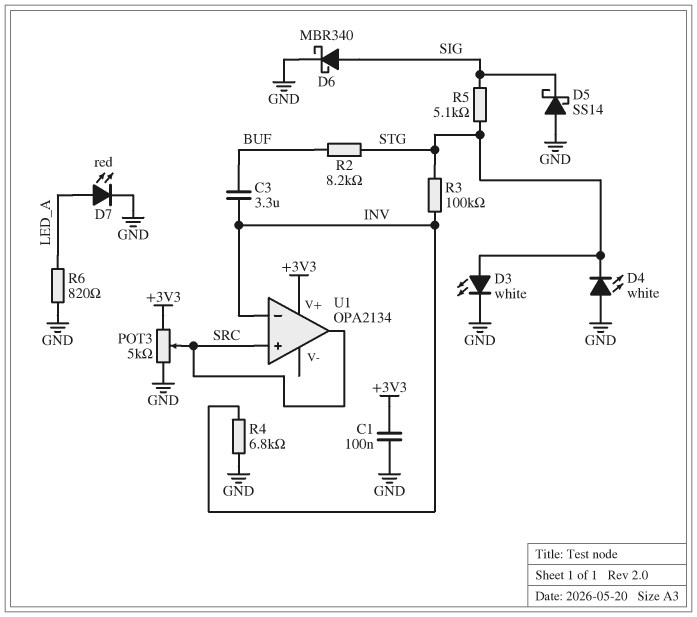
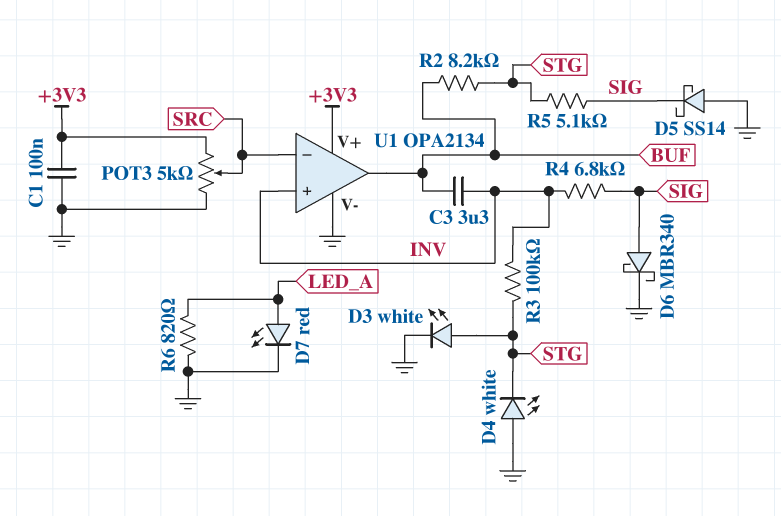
R4: 6.8k (GND, INV) -> 6.8k (INV, SIG)
U1 pin V-: none -> GND
U1 pin in+: SRC -> INV
U1 pin in-: INV -> SRC
U1 pin out: SRC -> BUF

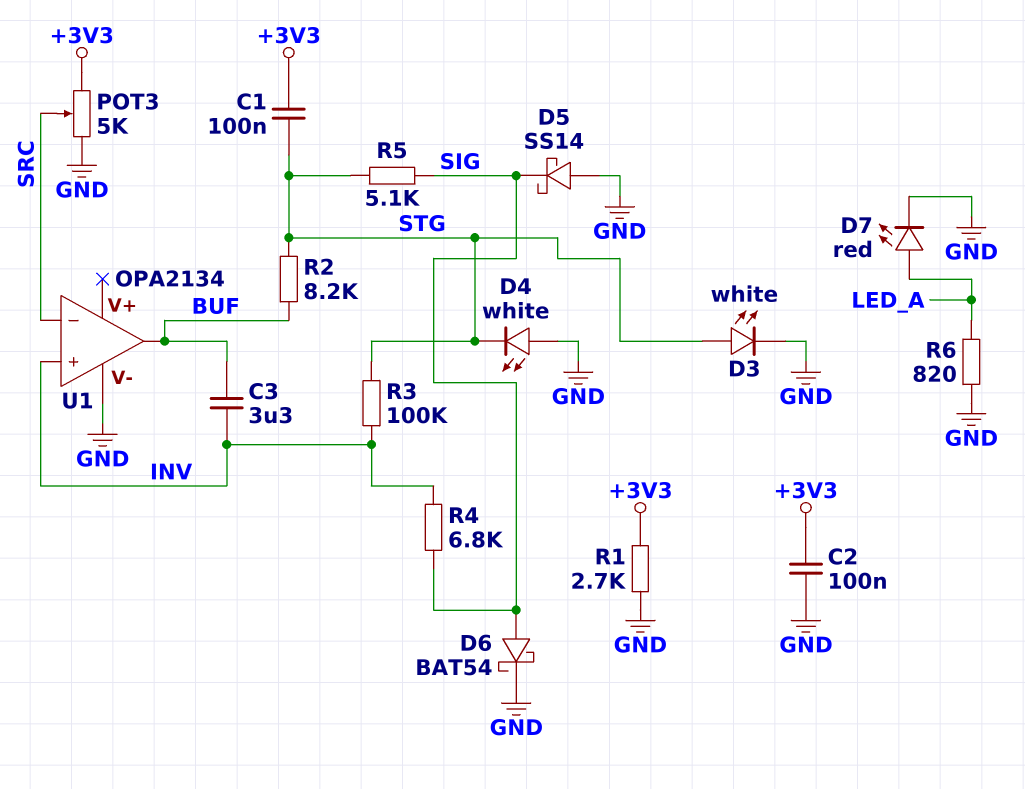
C1: 100nF (+3V3, GND) -> 100nF (+3V3, STG)
C2: none -> 100nF (+3V3, GND)
D6: schottky MBR340 (A SIG, K GND) -> schottky BAT54 (A SIG, K GND)
R1: none -> 2.7k (+3V3, GND)
U1 pin V+: +3V3 -> none

